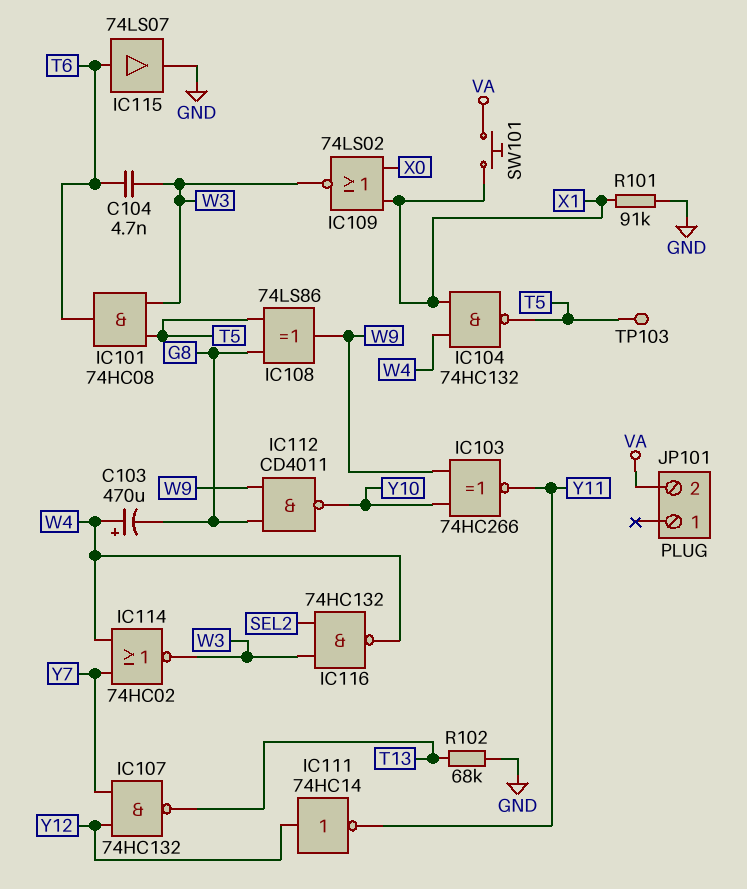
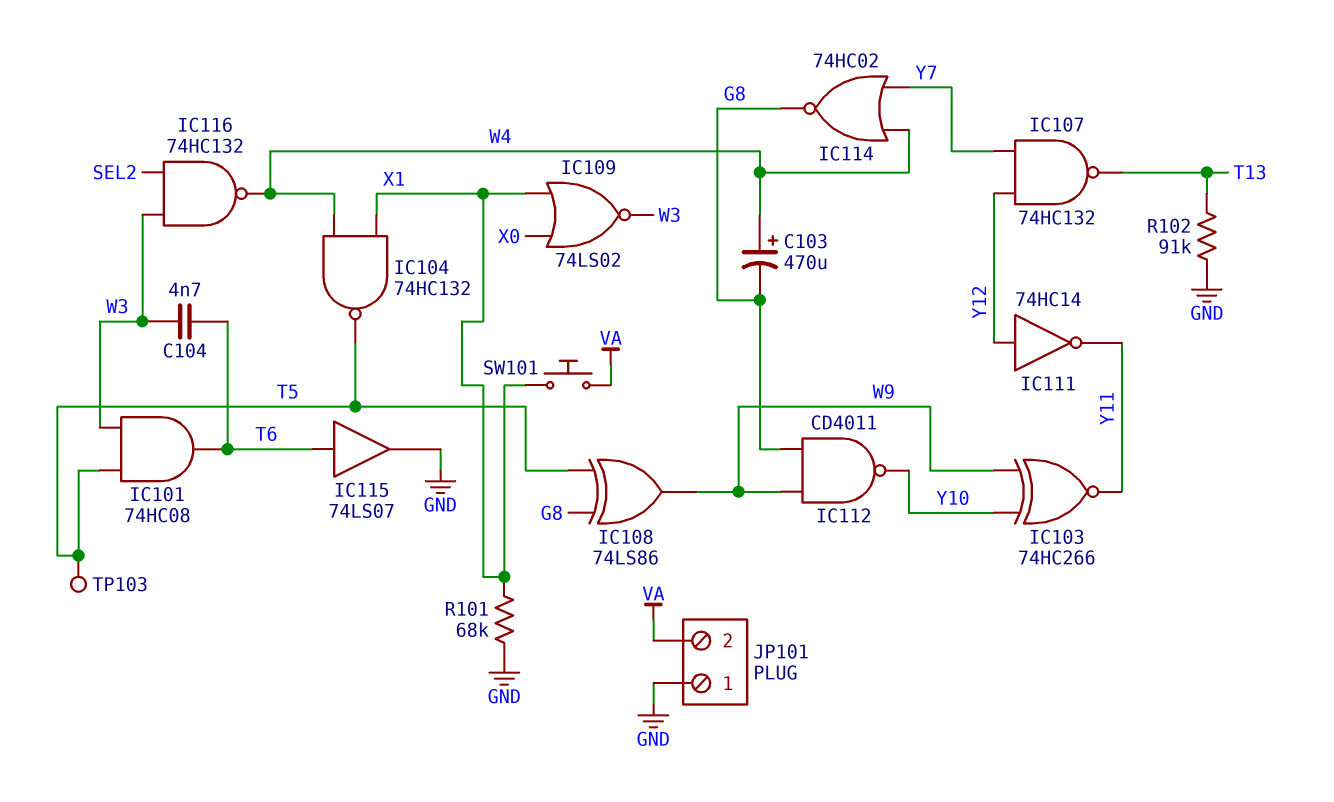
IC114: NOR 74HC02 (in W4, in Y7, out W3) -> NOR 74HC02 (in W4, in Y7, out G8)
JP101 pin 1: none -> GND
R101: 91k (GND, X1) -> 68k (GND, X1)
R102: 68k (GND, T13) -> 91k (GND, T13)

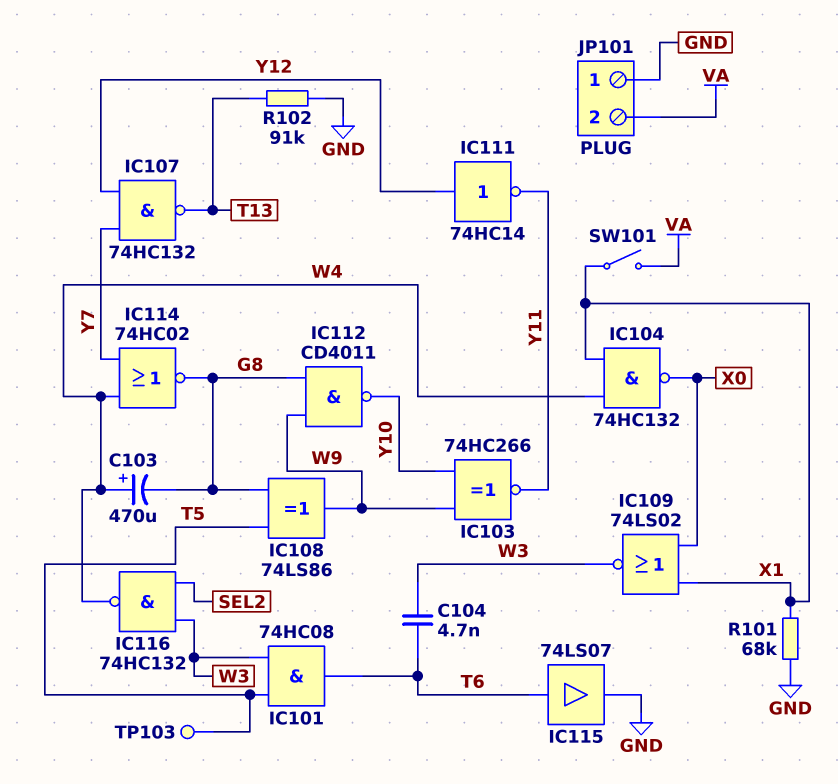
IC104: NAND 74HC132 (in W4, in X1, out T5) -> NAND 74HC132 (in W4, in X1, out X0)
SW101: button (VA, X1) -> switch (VA, X1)

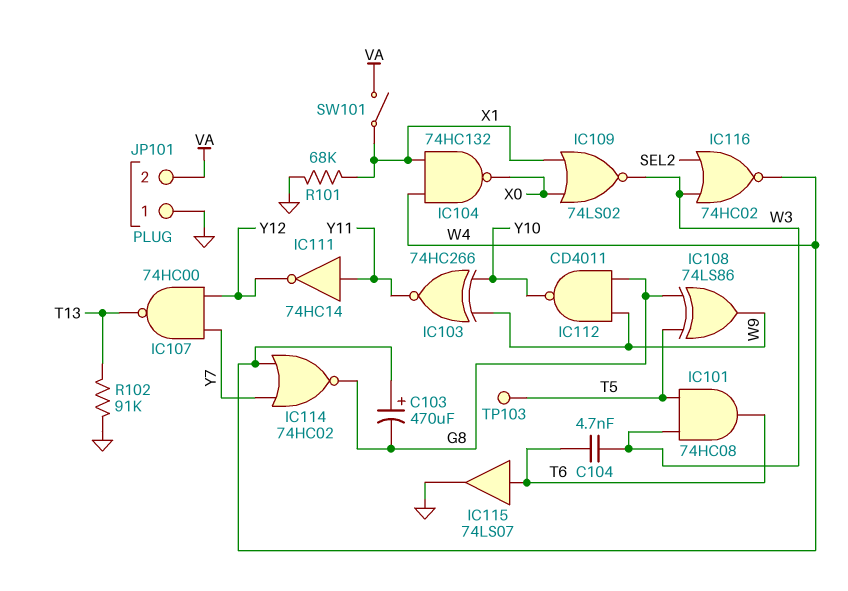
IC107: NAND 74HC132 (in Y7, in Y12, out T13) -> NAND 74HC00 (in Y7, in Y12, out T13)
IC111: NOT 74HC14 (in Y12, out Y11) -> NOT 74HC14 (in Y11, out Y12)
IC116: NAND 74HC132 (in SEL2, in W3, out W4) -> NOR 74HC02 (in SEL2, in W3, out W4)

